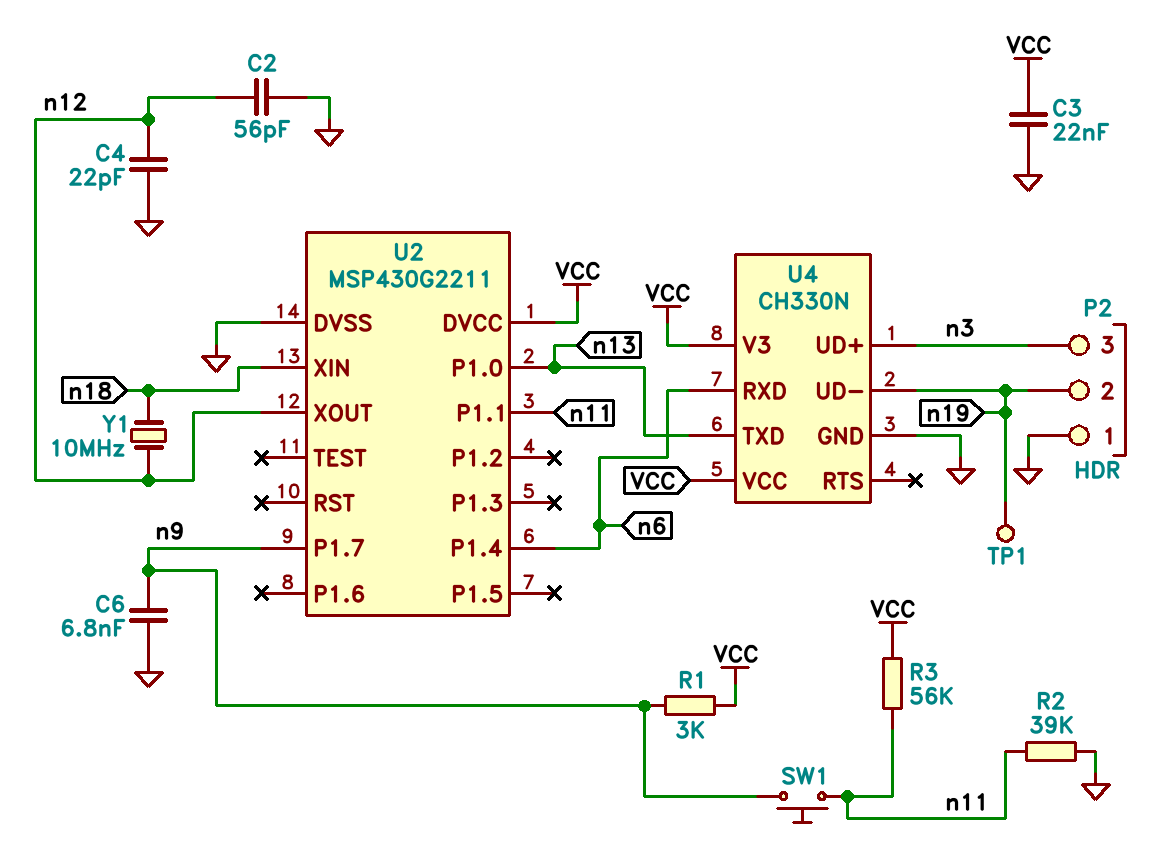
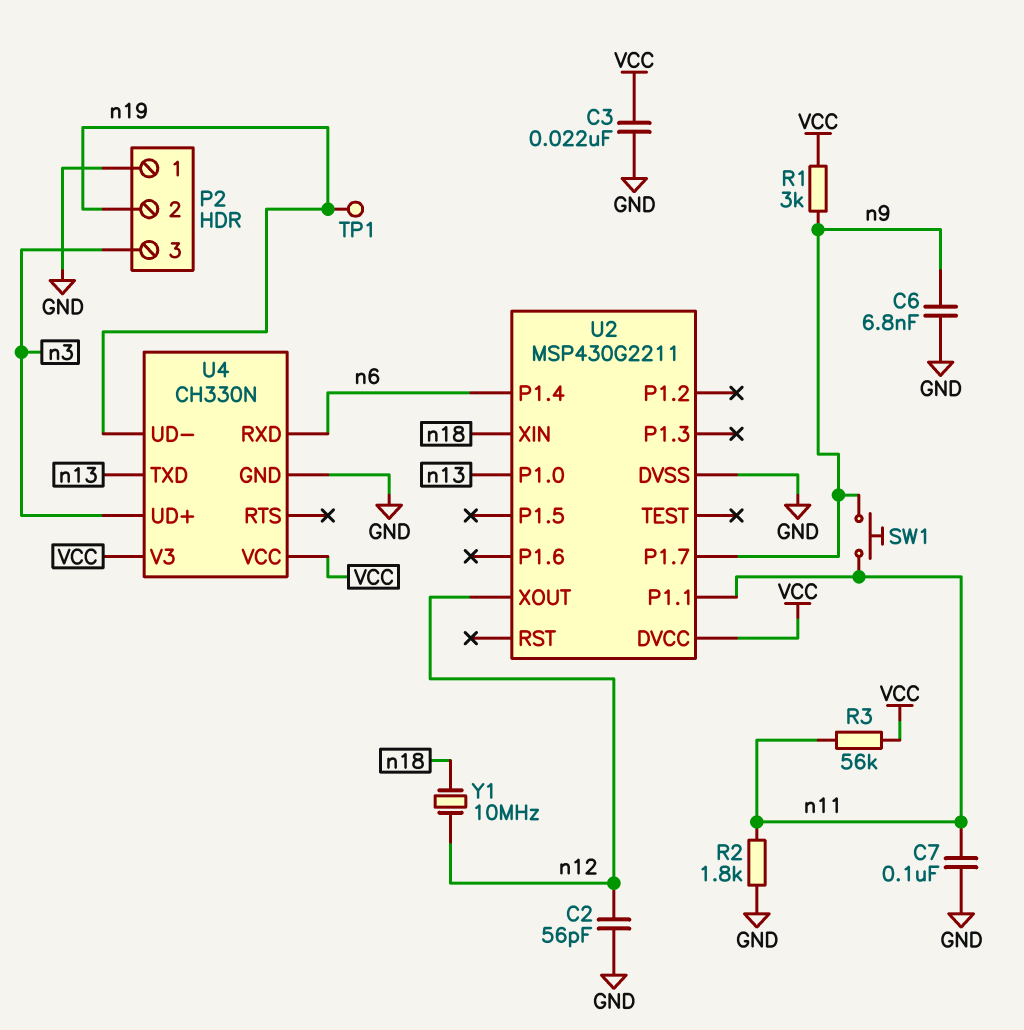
C4: 22pF (GND, n12) -> none
C7: none -> 100nF (GND, n11)
R2: 39k (GND, n11) -> 1.8k (GND, n11)

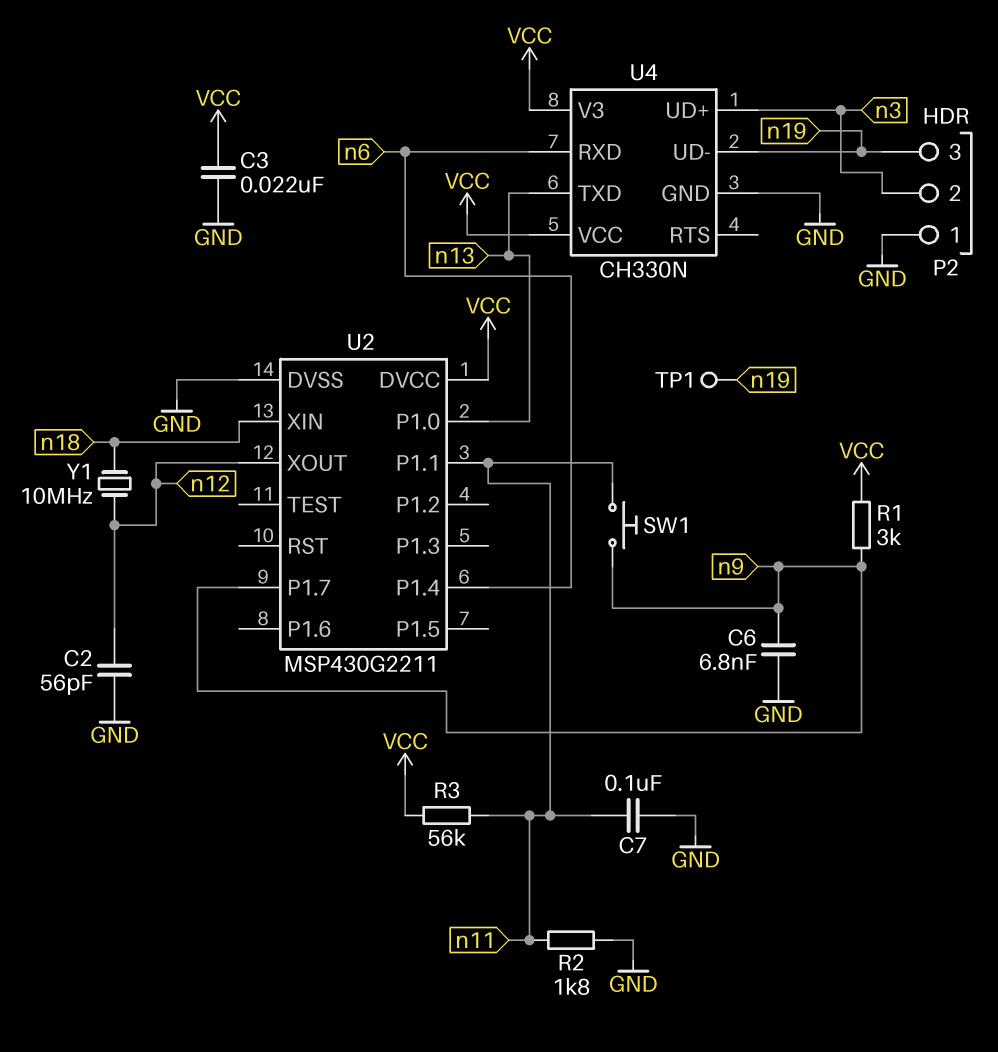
P2 pin 2: n19 -> n3
P2 pin 3: n3 -> n19

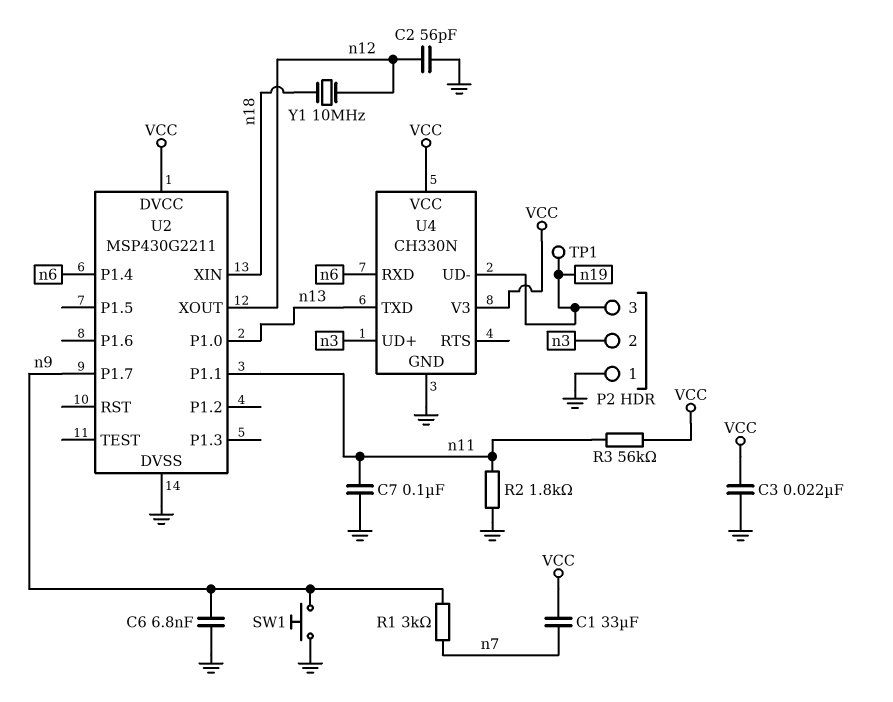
C1: none -> 33uF (VCC, n7)
R1: 3k (VCC, n9) -> 3k (n7, n9)
SW1: button (n9, n11) -> button (GND, n9)

